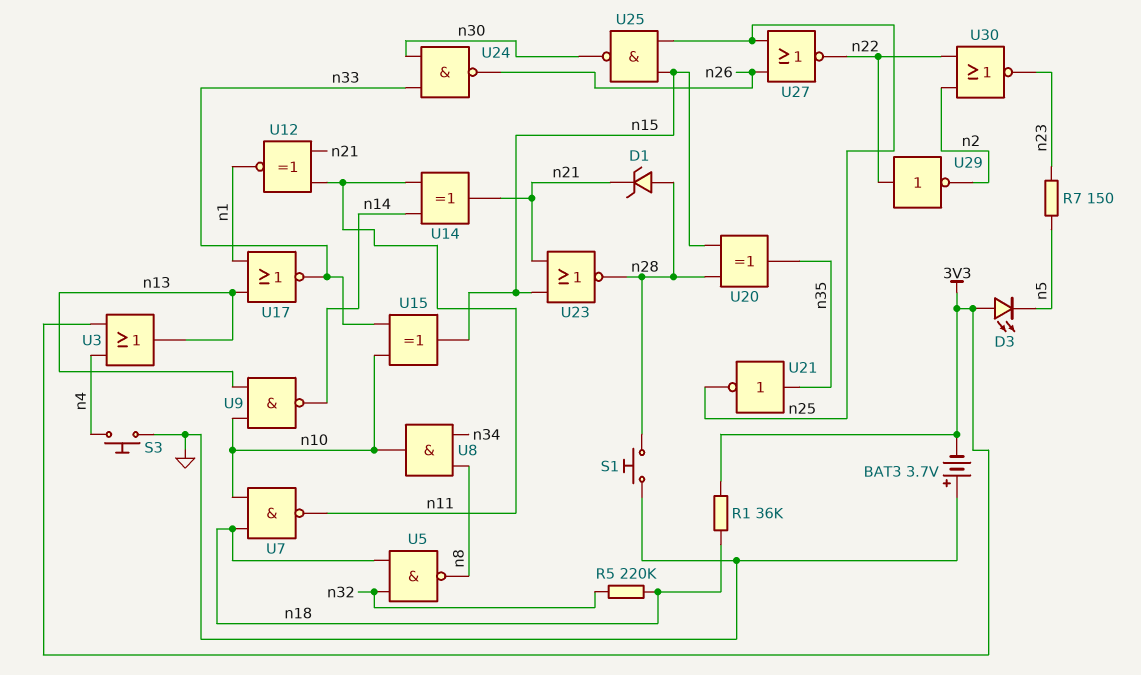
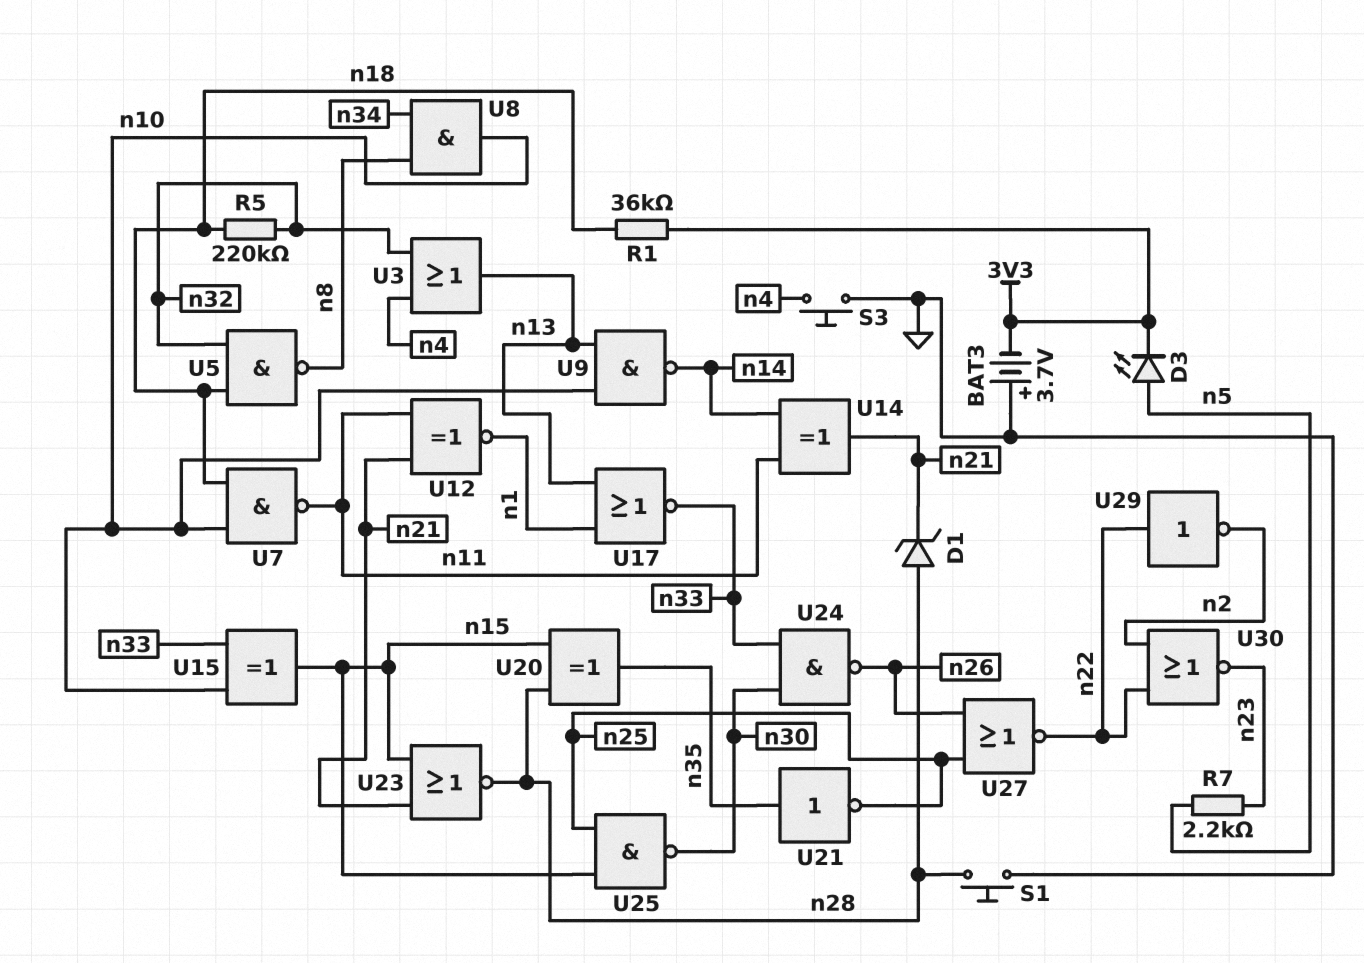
D3: LED (A 3V3, K n5) -> LED (A n5, K 3V3)
R7: 150 (n5, n23) -> 2.2k (n5, n23)
U3: OR (in 3V3, in n4, out n13) -> OR (in n4, in n32, out n13)

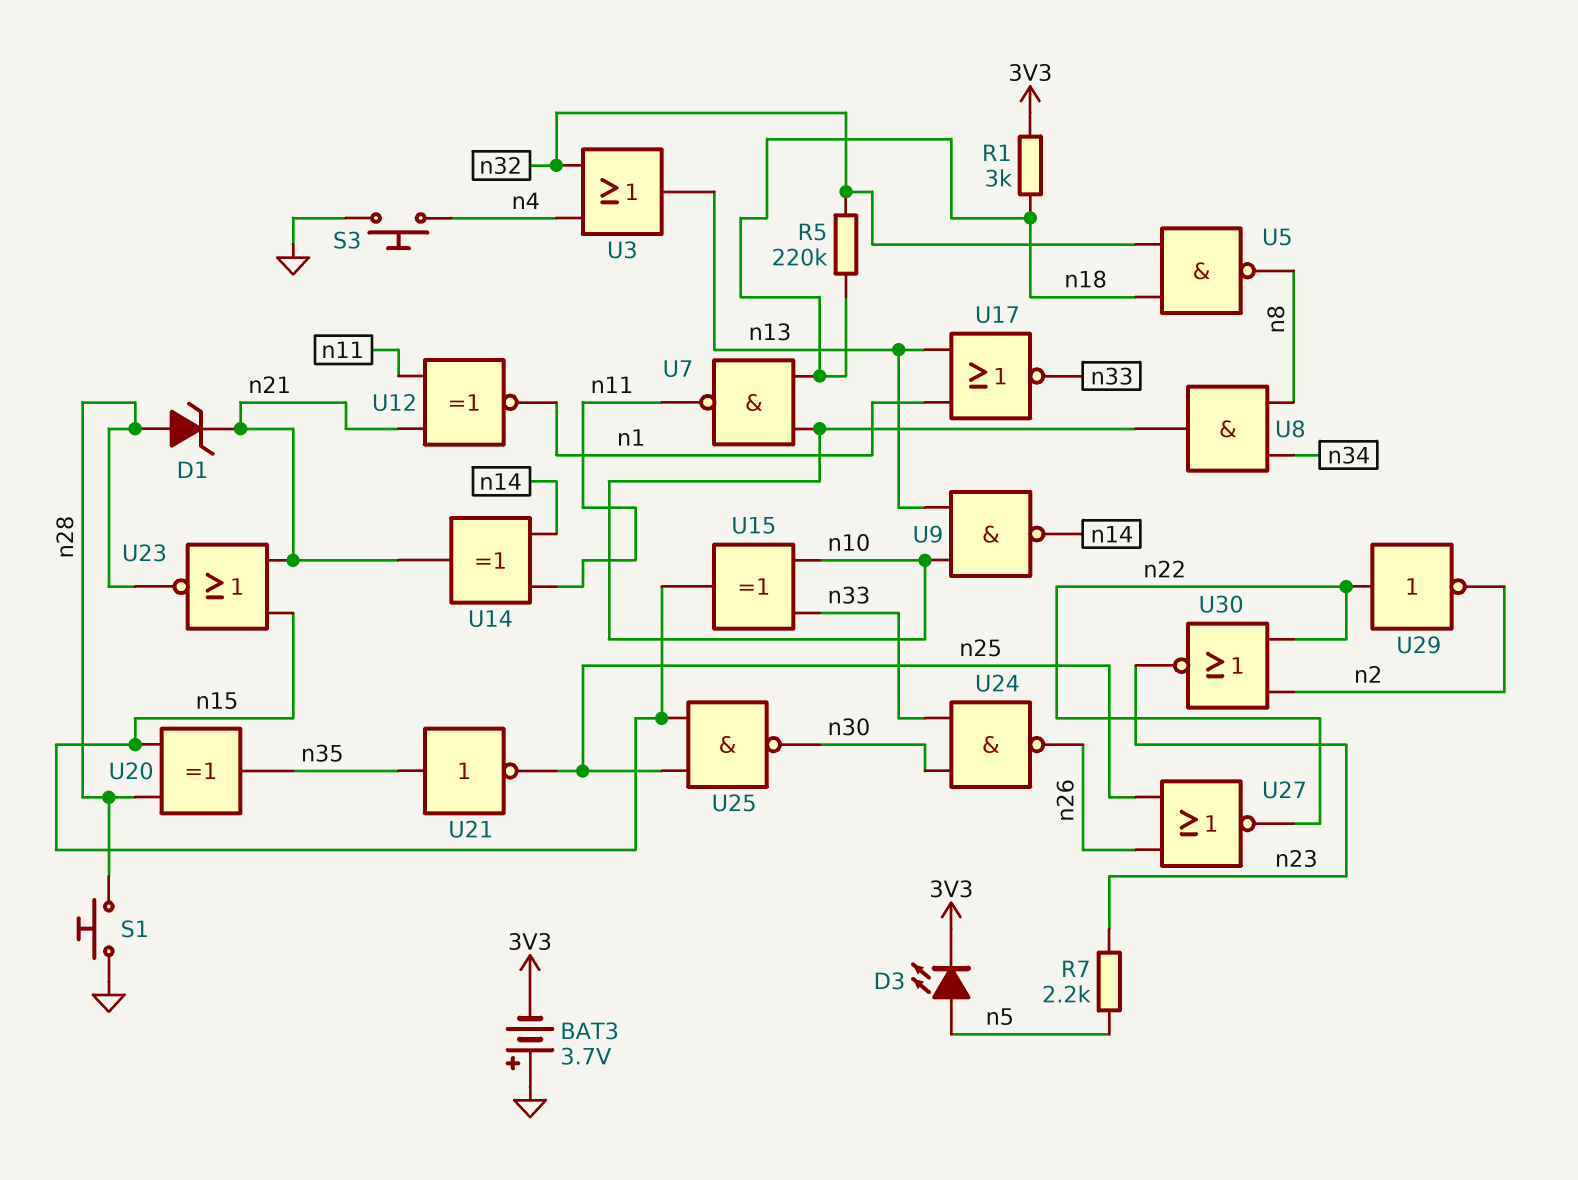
R1: 36k (3V3, n18) -> 3k (3V3, n18)

